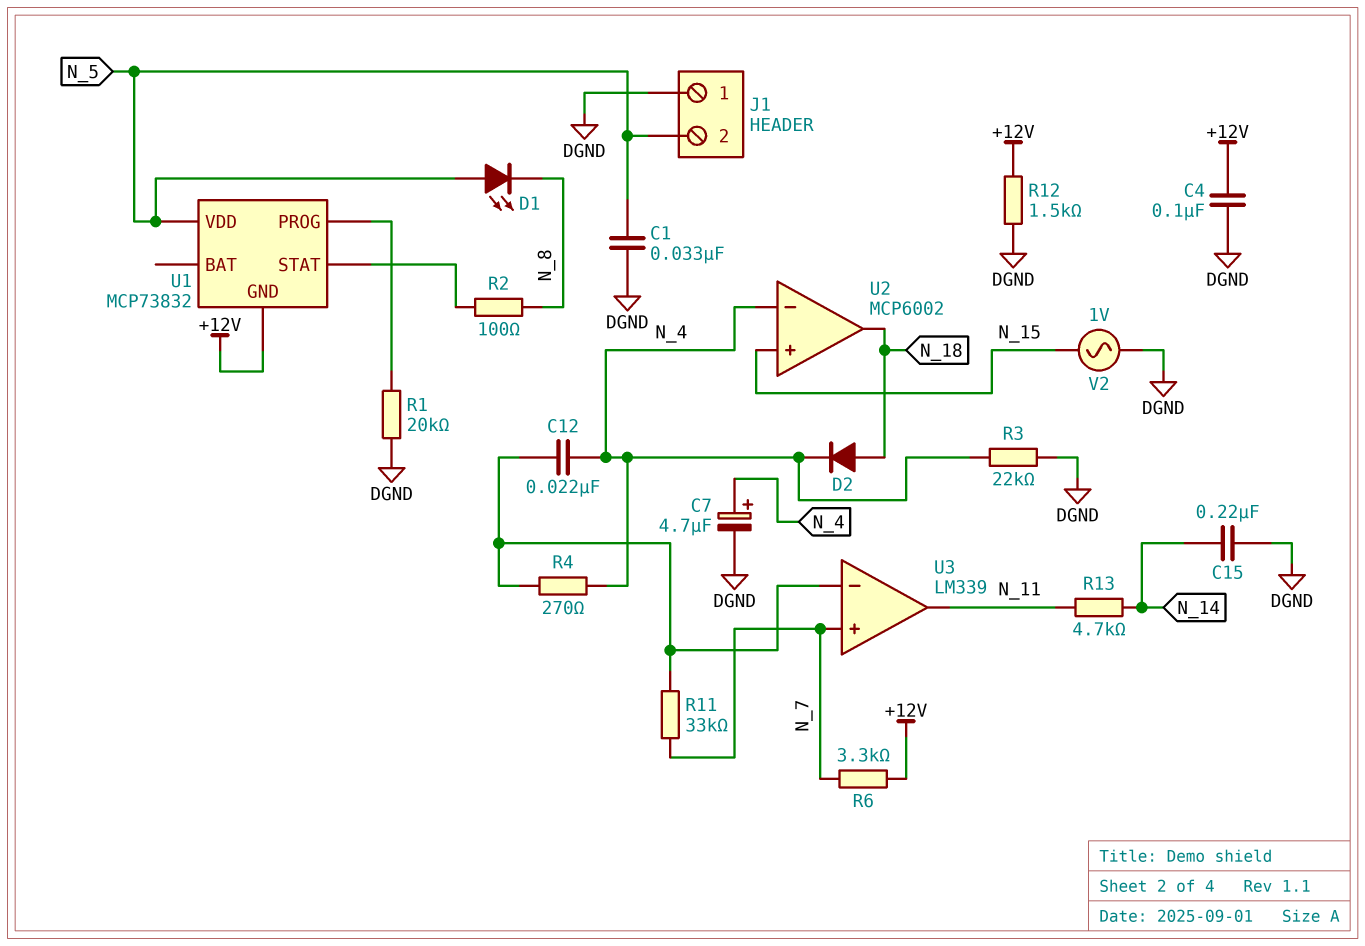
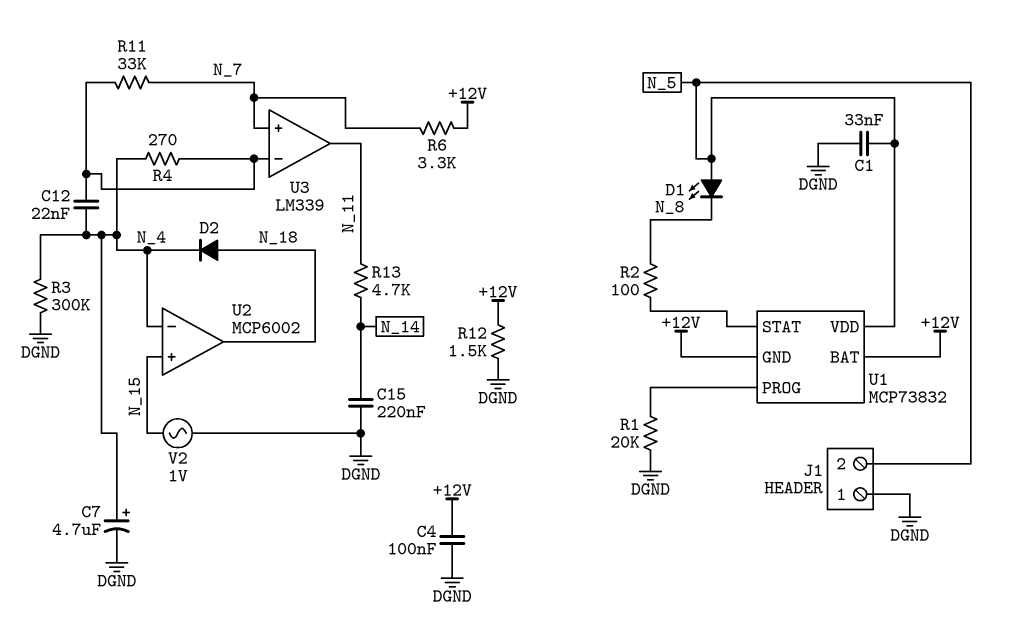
R3: 22k (DGND, N_4) -> 300k (DGND, N_4)
U1 pin BAT: none -> +12V

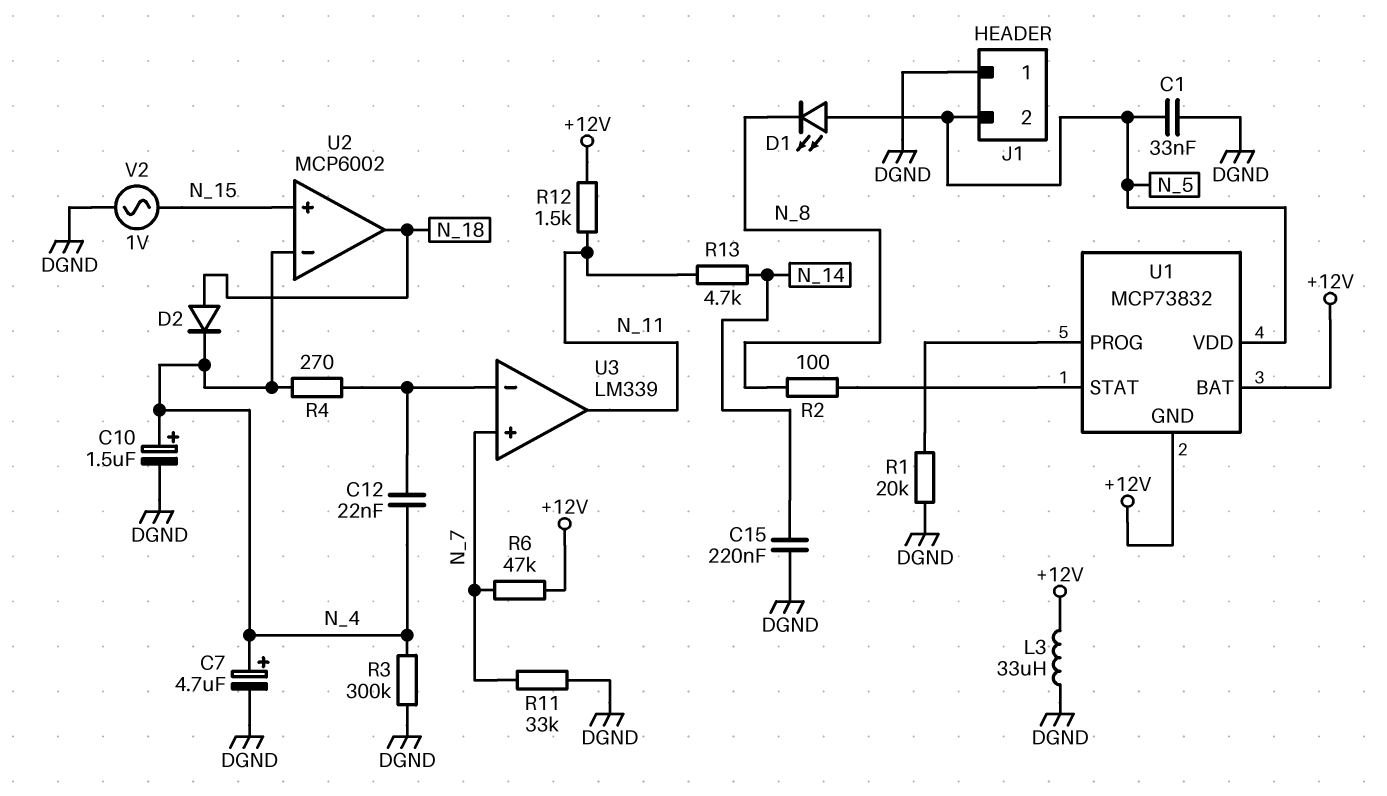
C4: 100nF (+12V, DGND) -> none
C10: none -> 1.5uF (plus N_4, minus DGND)
L3: none -> 33uH (+12V, DGND)
R6: 3.3k (+12V, N_7) -> 47k (+12V, N_7)
R11: 33k (N_7, U3/in-) -> 33k (DGND, N_7)
R12: 1.5k (+12V, DGND) -> 1.5k (+12V, N_11)

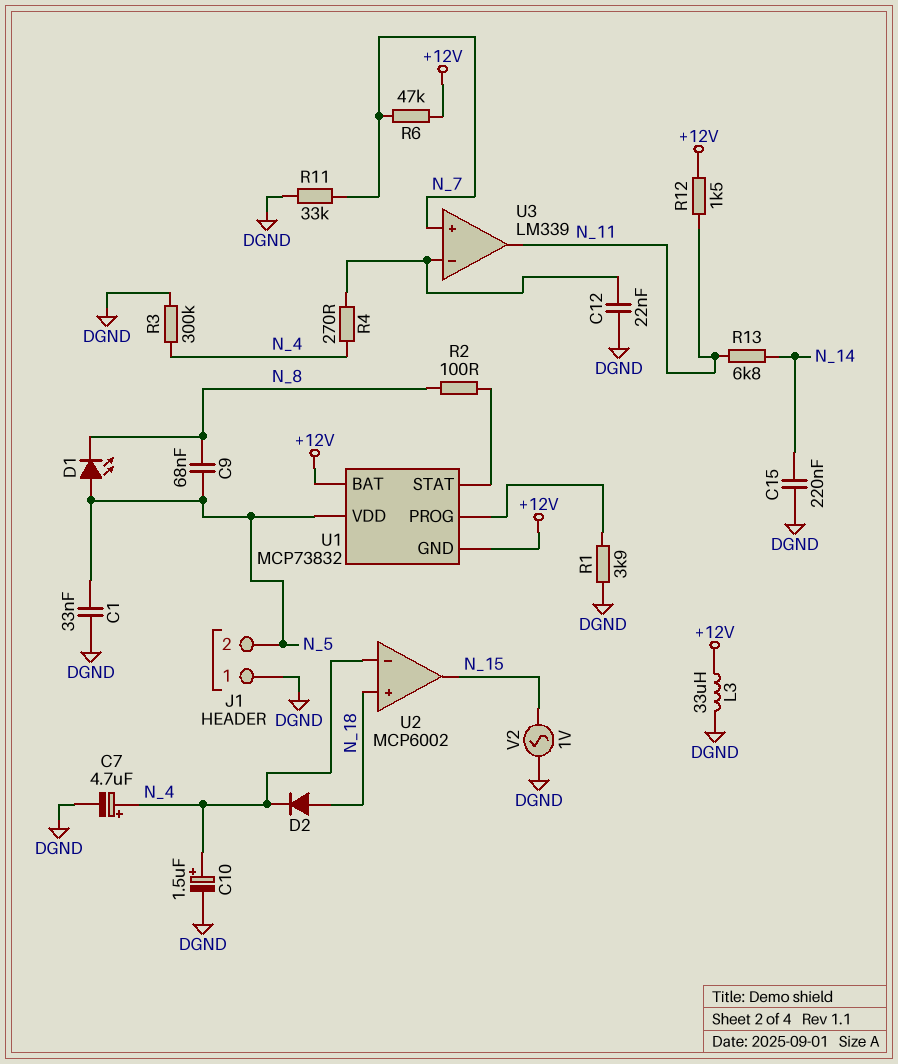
C9: none -> 68nF (N_5, N_8)
C12: 22nF (N_4, U3/in-) -> 22nF (DGND, U3/in-)
R1: 20k (DGND, U1/PROG) -> 3.9k (DGND, U1/PROG)
R13: 4.7k (N_11, N_14) -> 6.8k (N_11, N_14)
U2 pin in+: N_15 -> N_18
U2 pin out: N_18 -> N_15

